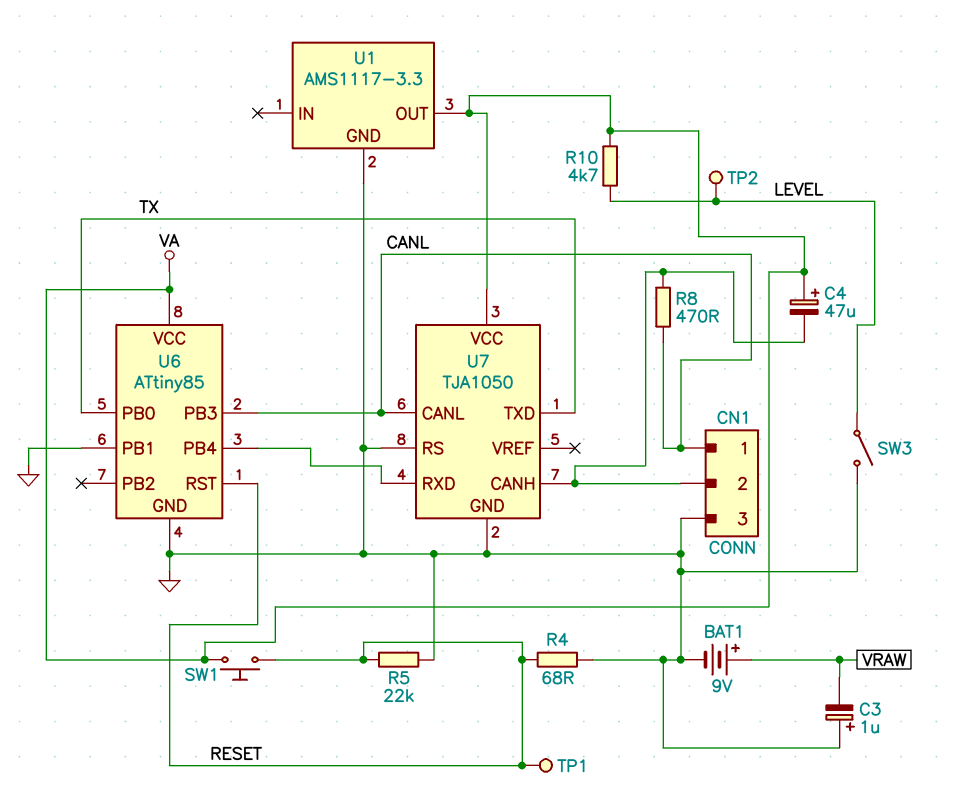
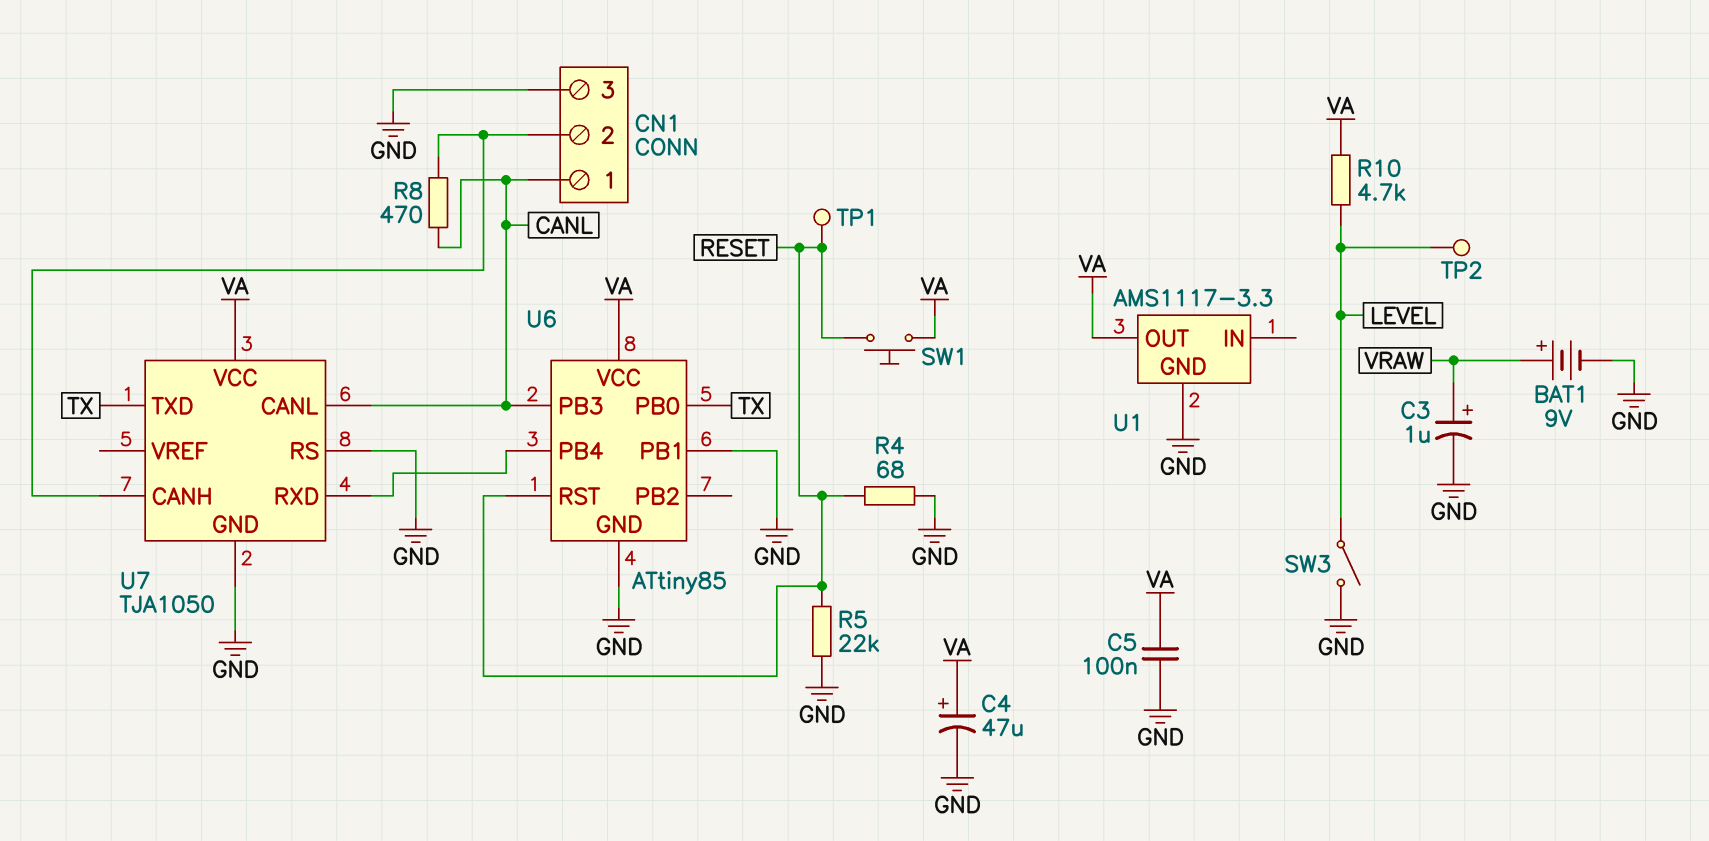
C3: 1uF (plus GND, minus VRAW) -> 1uF (plus VRAW, minus GND)
C4: 47uF (plus VA, minus CN1/2) -> 47uF (plus VA, minus GND)
C5: none -> 100nF (GND, VA)

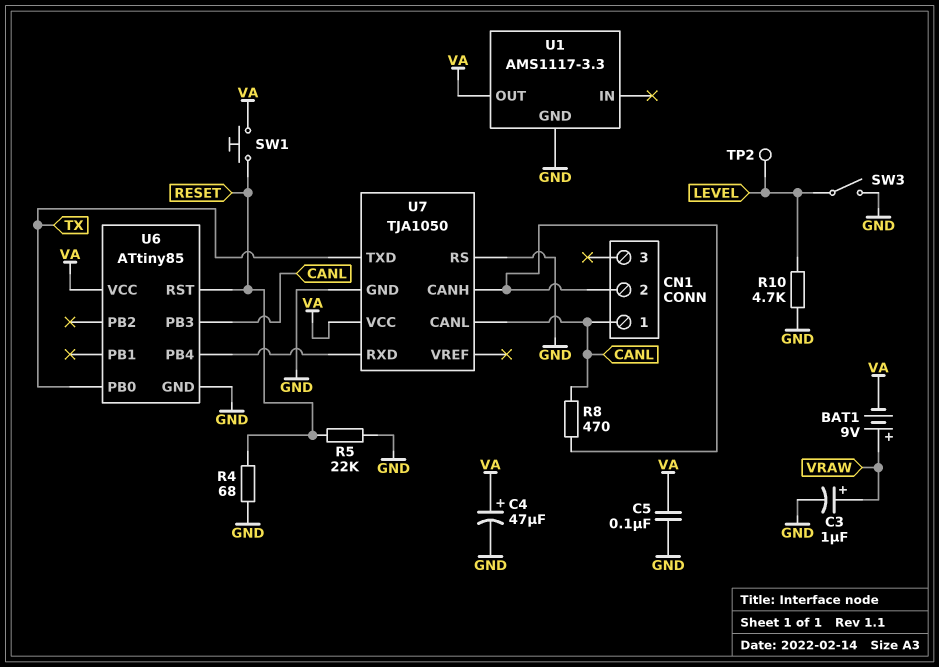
BAT1: 9V (plus VRAW, minus GND) -> 9V (plus VRAW, minus VA)
CN1 pin 3: GND -> none
R10: 4.7k (LEVEL, VA) -> 4.7k (GND, LEVEL)
TP1: test point (RESET) -> none
U6 pin PB1: GND -> none

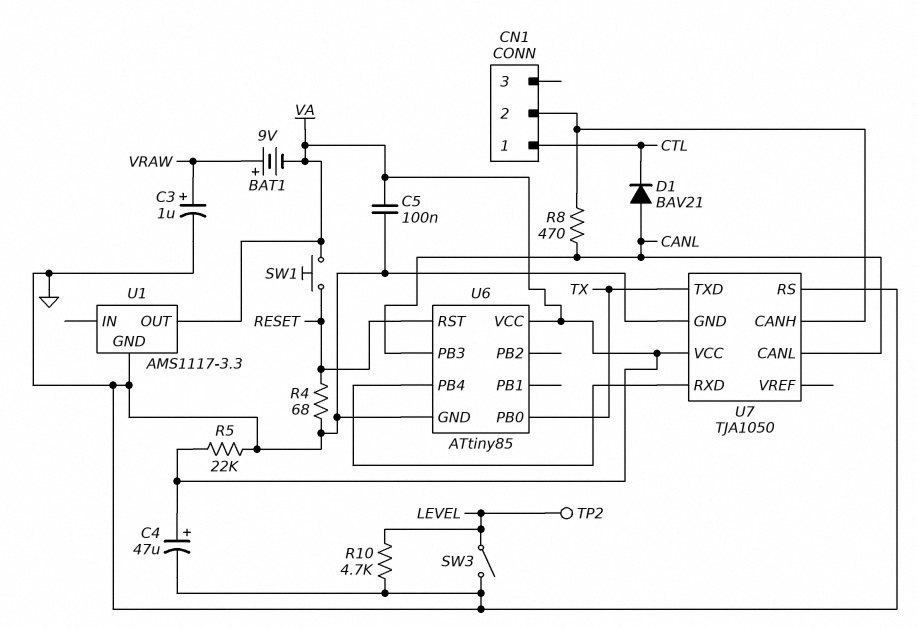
CN1 pin 1: CANL -> CTL
D1: none -> diode BAV21 (A CANL, K CTL)
R5: 22k (GND, RESET) -> 22k (GND, VA)

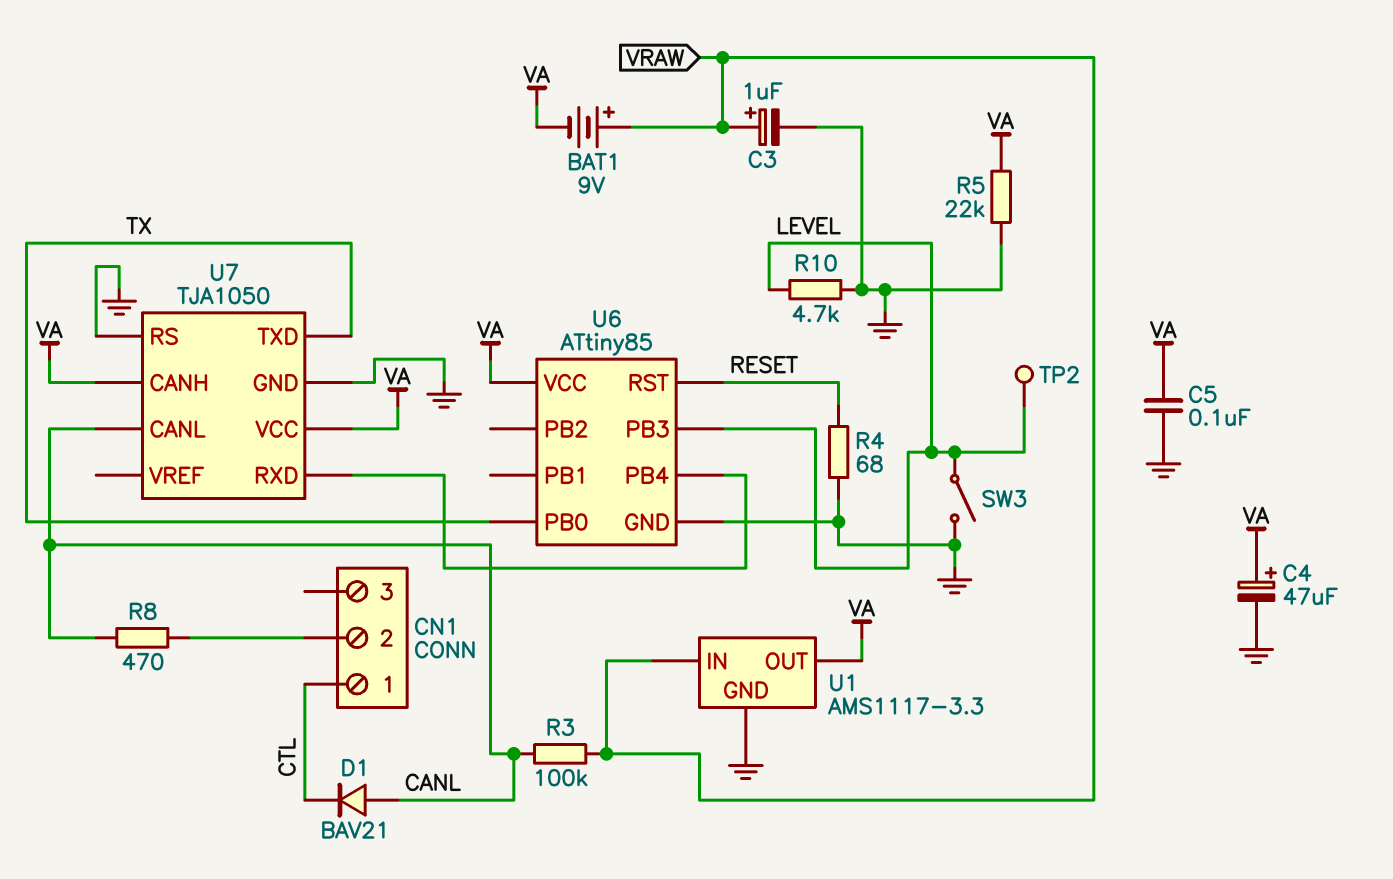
R3: none -> 100k (CANL, VRAW)
SW1: button (RESET, VA) -> none
U1 pin IN: none -> VRAW
U6 pin PB3: CANL -> LEVEL
U7 pin CANH: CN1/2 -> VA

